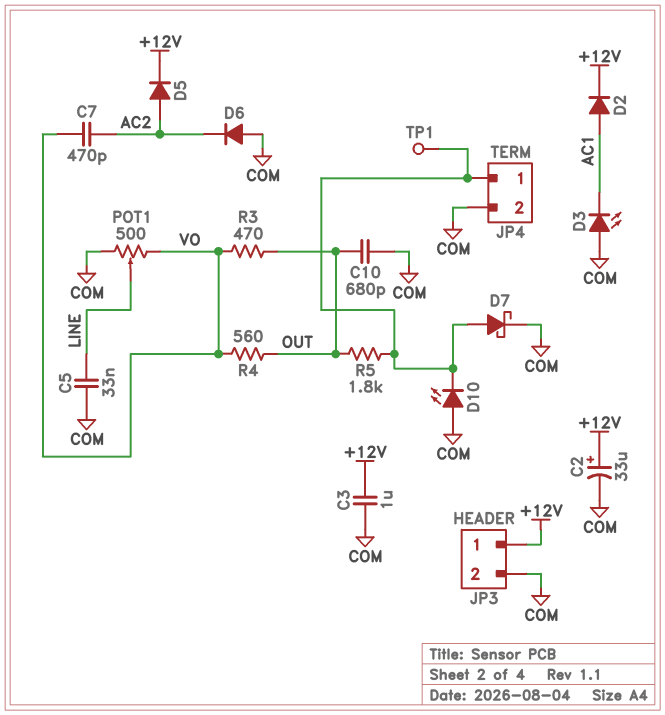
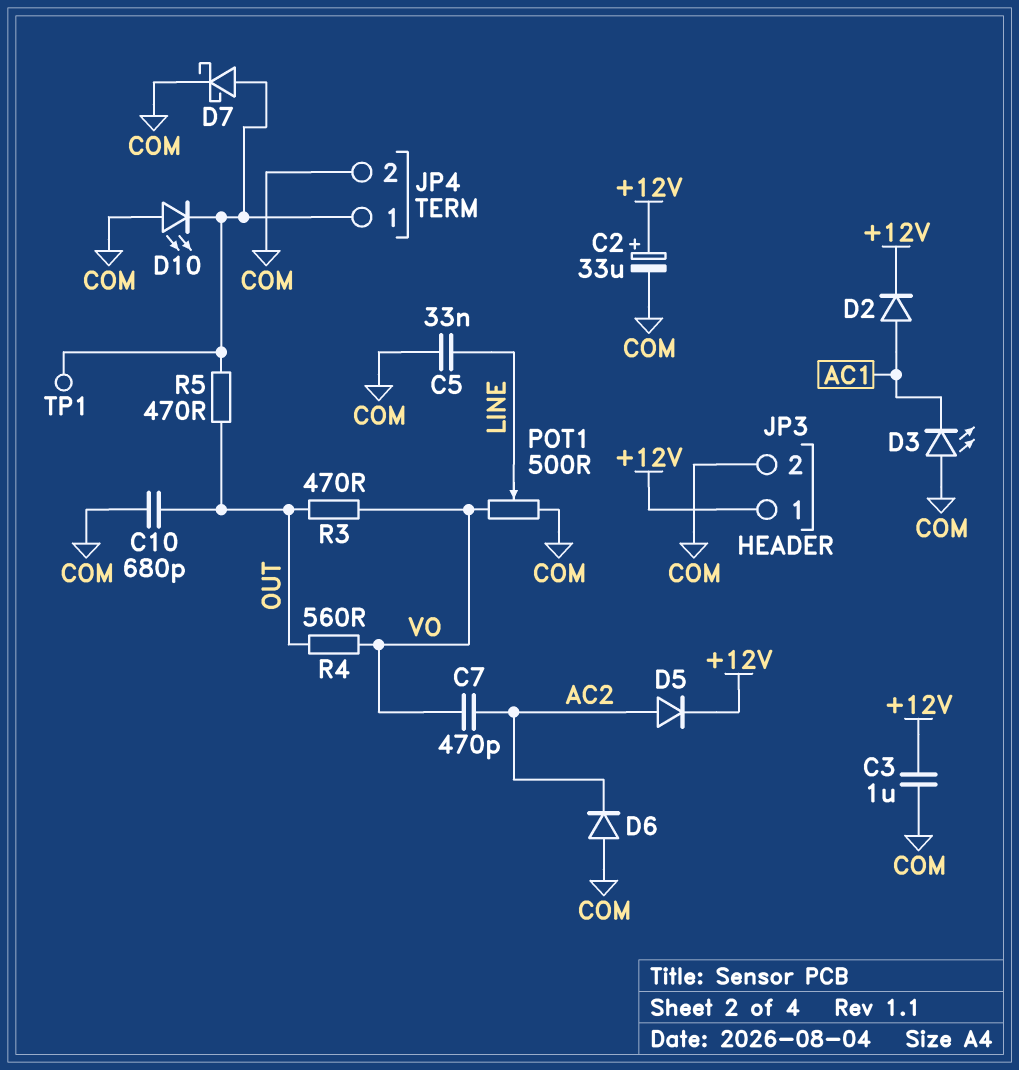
R5: 1.8k (JP4/1, OUT) -> 470 (JP4/1, OUT)

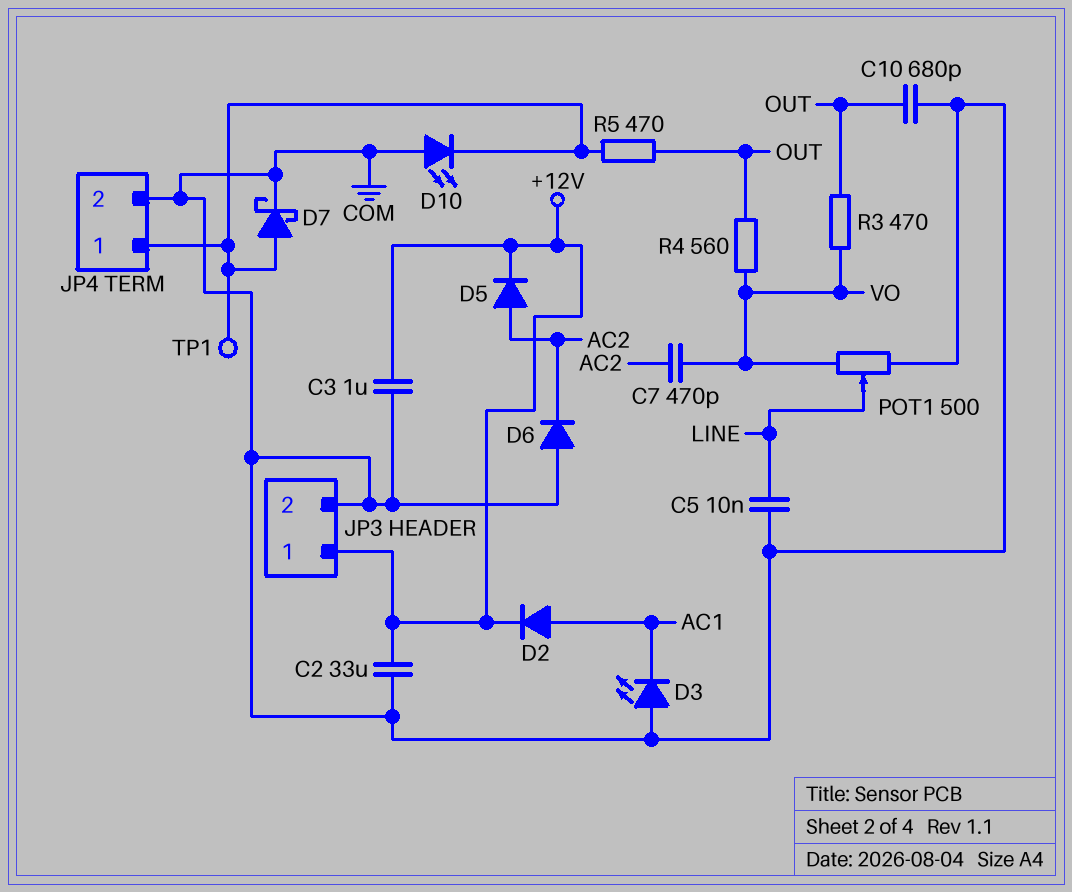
C2: 33uF (plus +12V, minus COM) -> 33uF (+12V, COM)
C5: 33nF (COM, LINE) -> 10nF (COM, LINE)

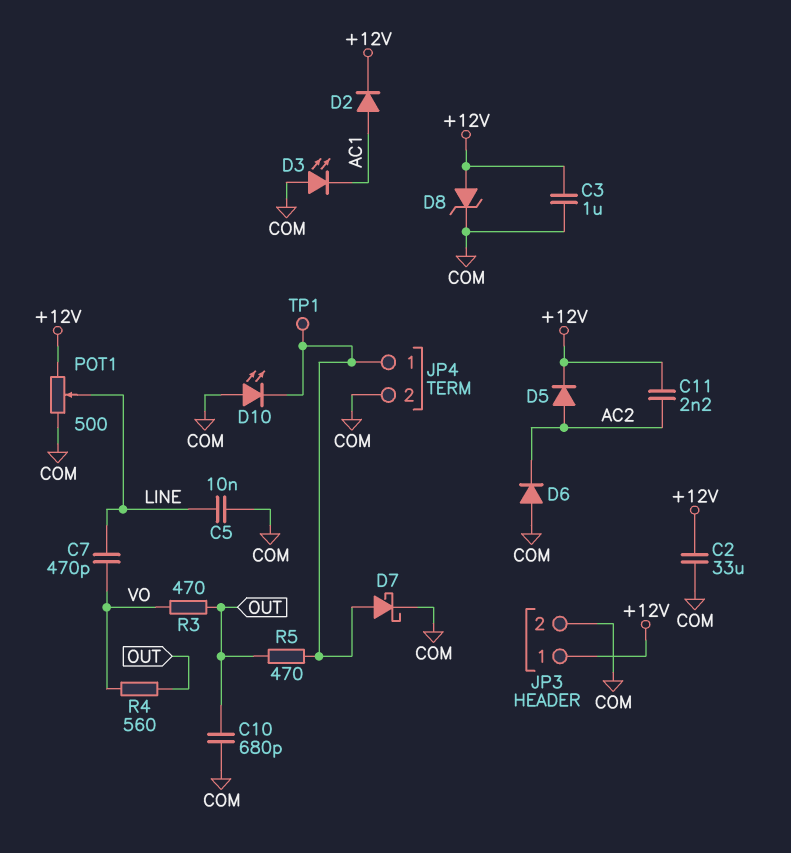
C7: 470pF (AC2, VO) -> 470pF (LINE, VO)
C11: none -> 2.2nF (+12V, AC2)
D8: none -> zener (A +12V, K COM)
POT1: 500 (COM, VO, wiper LINE) -> 500 (+12V, COM, wiper LINE)

